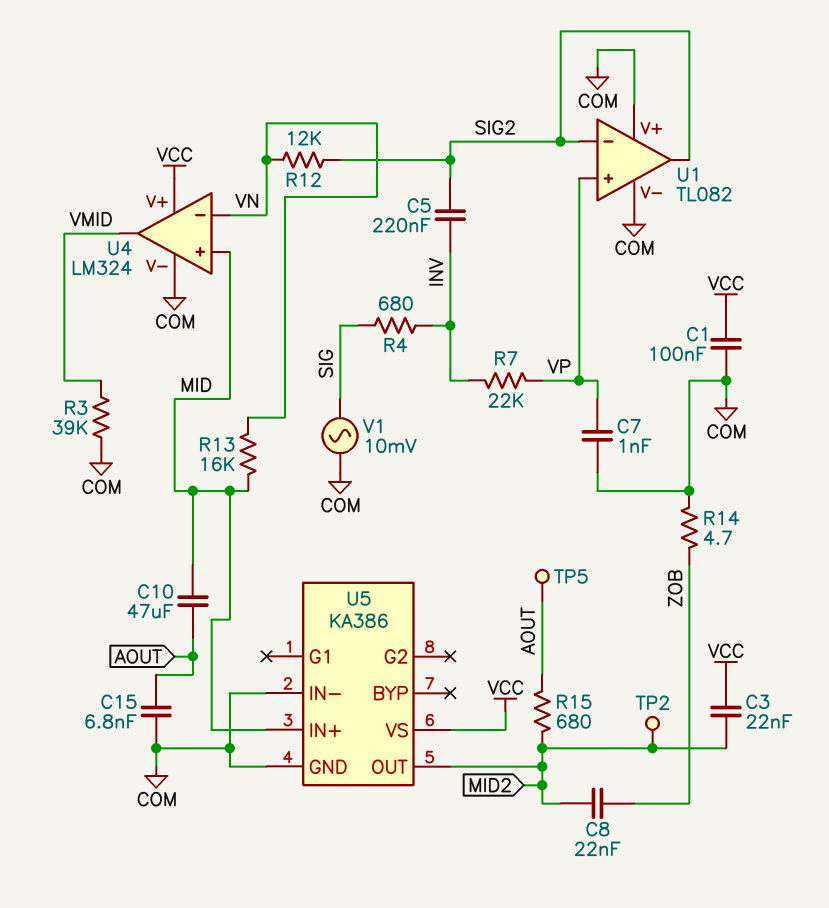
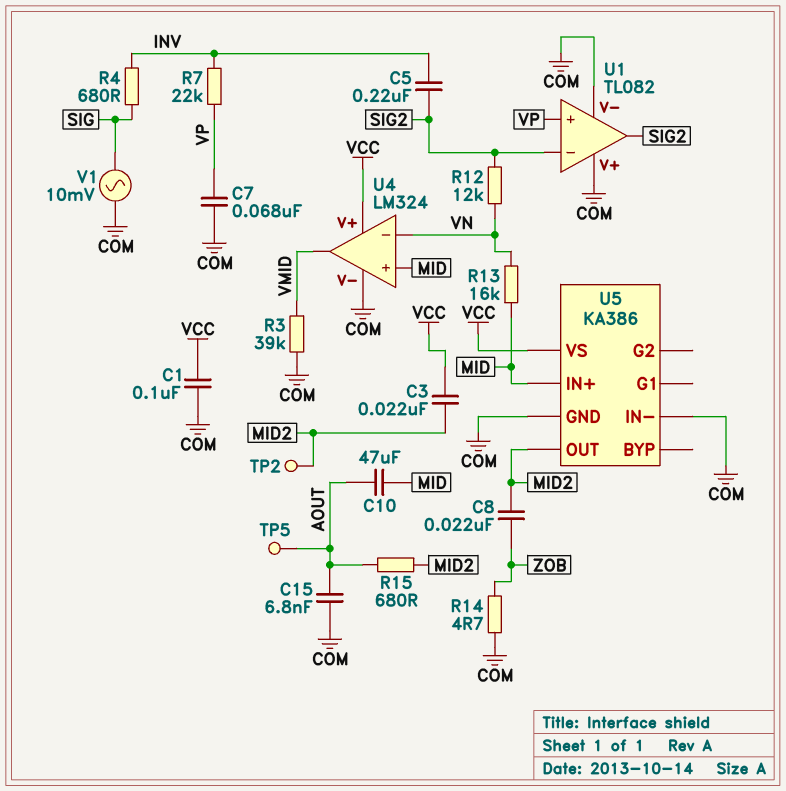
C7: 1nF (COM, VP) -> 68nF (COM, VP)

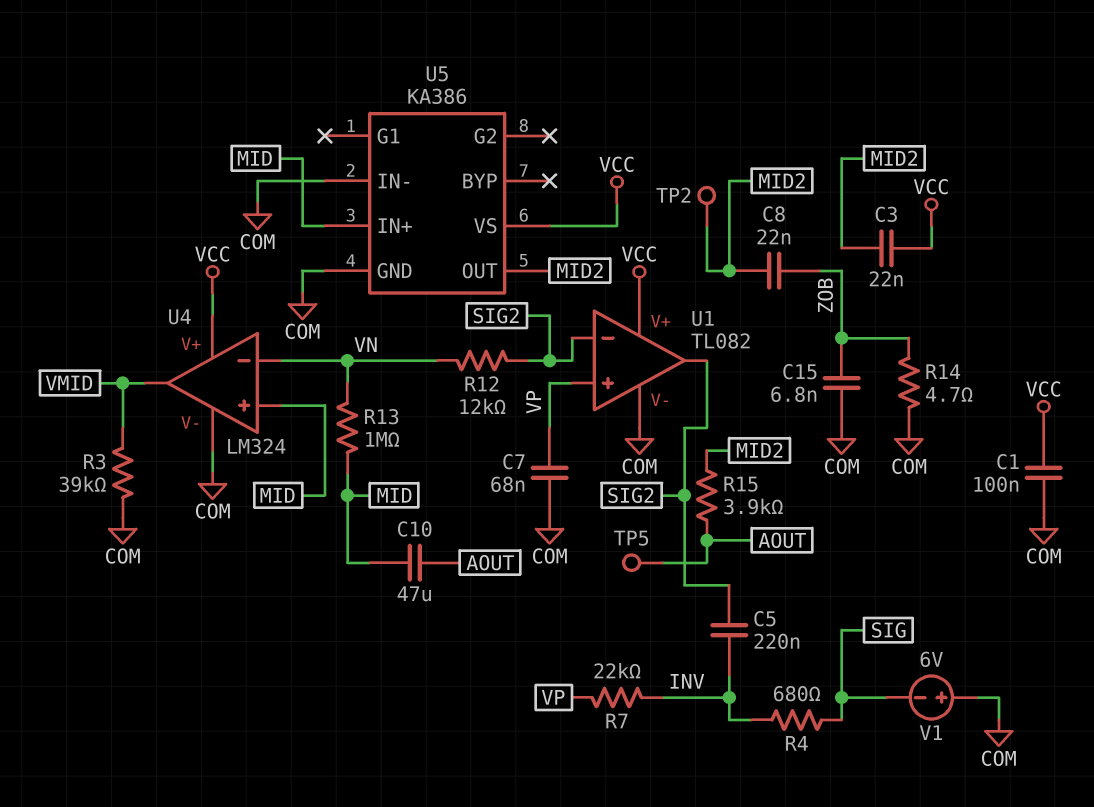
C15: 6.8nF (AOUT, COM) -> 6.8nF (COM, ZOB)
R13: 16k (MID, VN) -> 1M (MID, VN)
R15: 680 (AOUT, MID2) -> 3.9k (AOUT, MID2)
U1 pin V+: COM -> VCC
V1: AC 10mV (COM, SIG) -> 6V (plus COM, minus SIG)

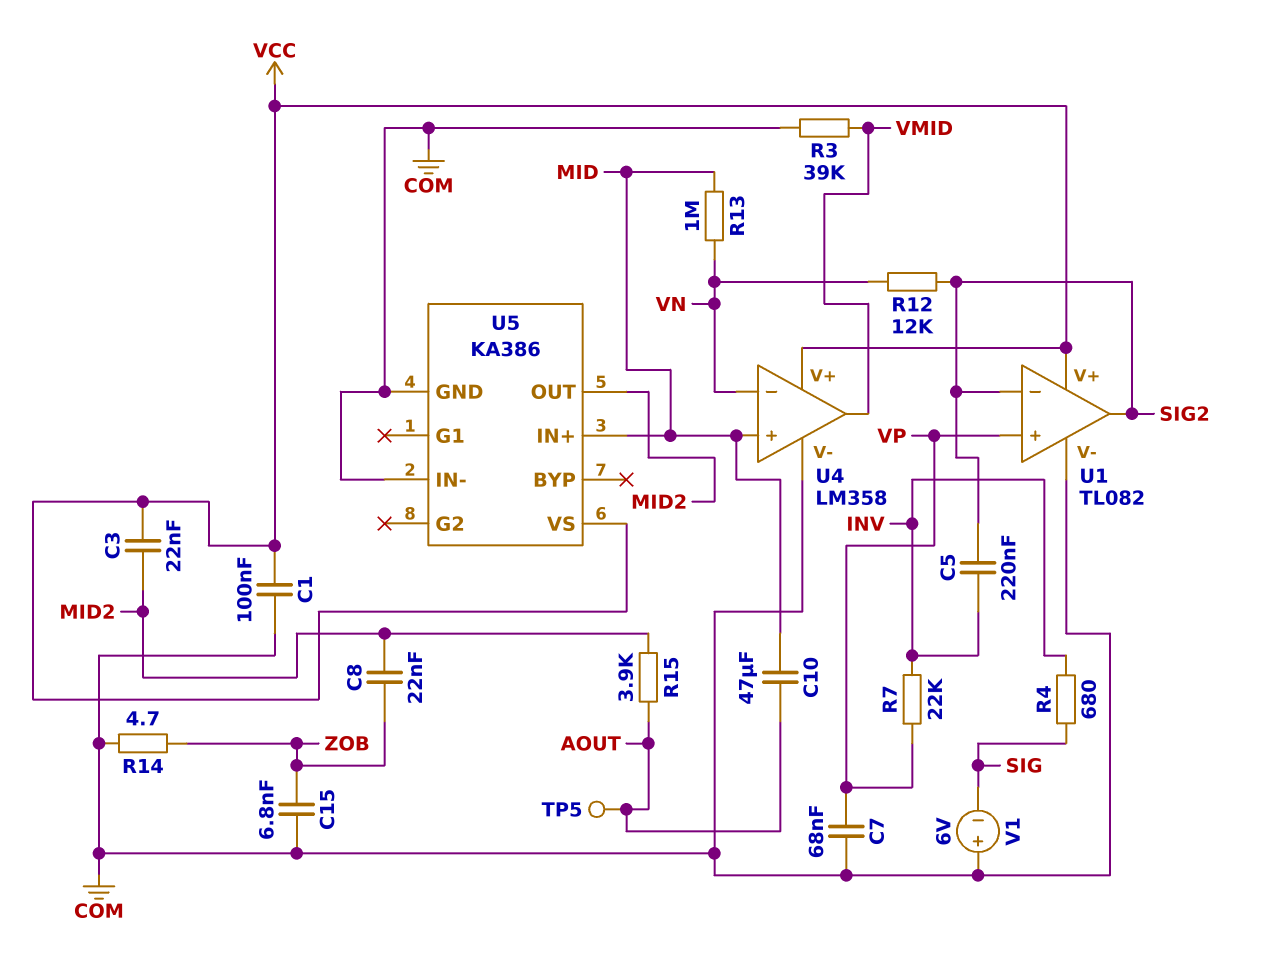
TP2: test point (MID2) -> none
U4: LM324 -> LM358

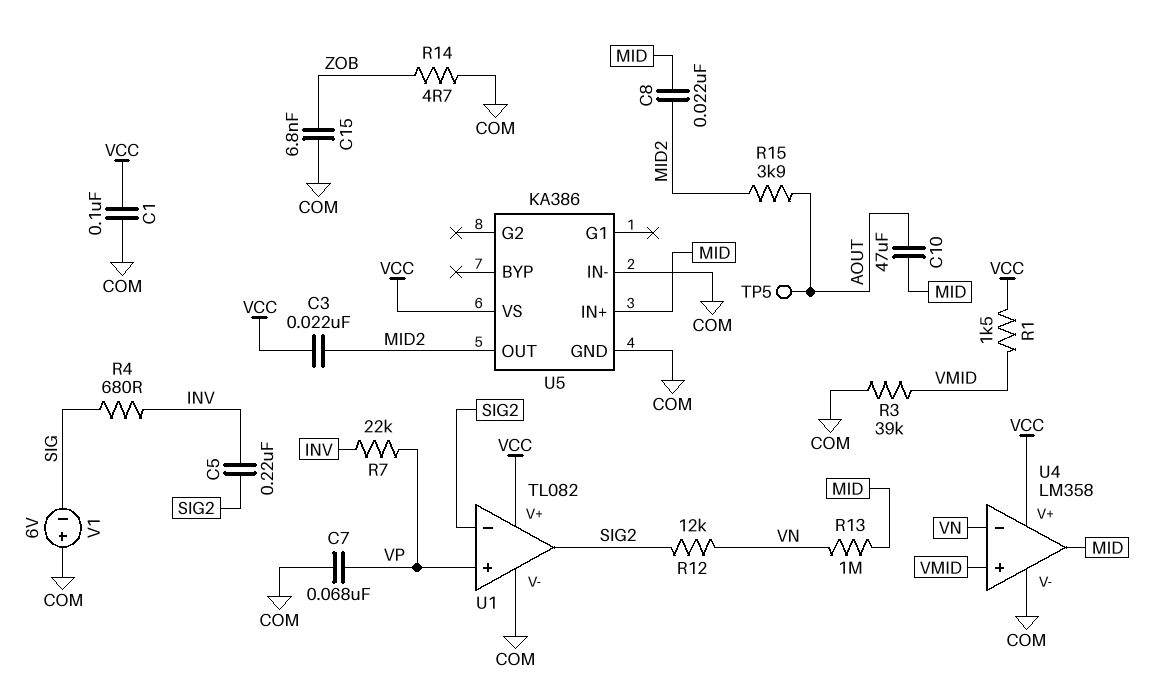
C8: 22nF (MID2, ZOB) -> 22nF (MID, MID2)
R1: none -> 1.5k (VCC, VMID)
U4 pin in+: MID -> VMID
U4 pin out: VMID -> MID

